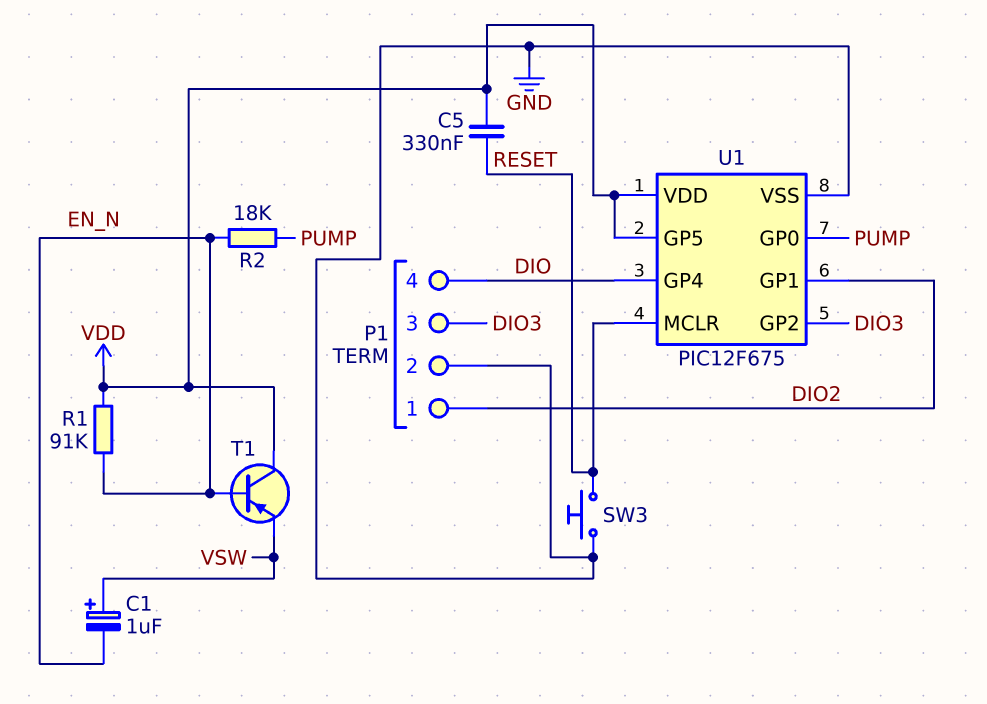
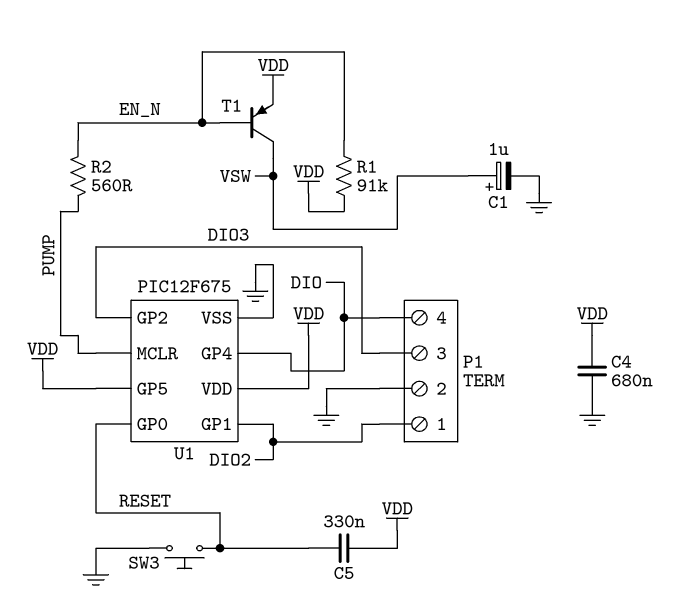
C1: 1uF (plus VSW, minus EN_N) -> 1uF (plus VSW, minus GND)
C4: none -> 680nF (GND, VDD)
R2: 18k (EN_N, PUMP) -> 560 (EN_N, PUMP)
T1: PNP (B EN_N, C VDD, E VSW) -> PNP (B EN_N, C VSW, E VDD)
U1 pin GP0: PUMP -> RESET
U1 pin MCLR: RESET -> PUMP

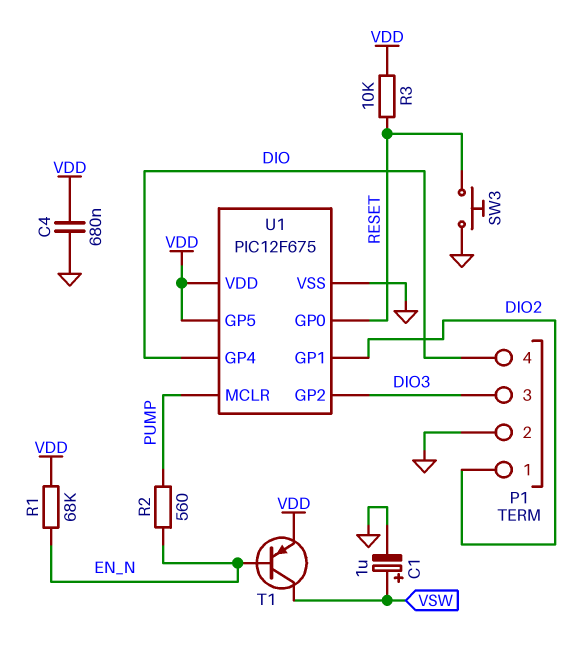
C5: 330nF (RESET, VDD) -> none
R1: 91k (EN_N, VDD) -> 68k (EN_N, VDD)
R3: none -> 10k (RESET, VDD)

